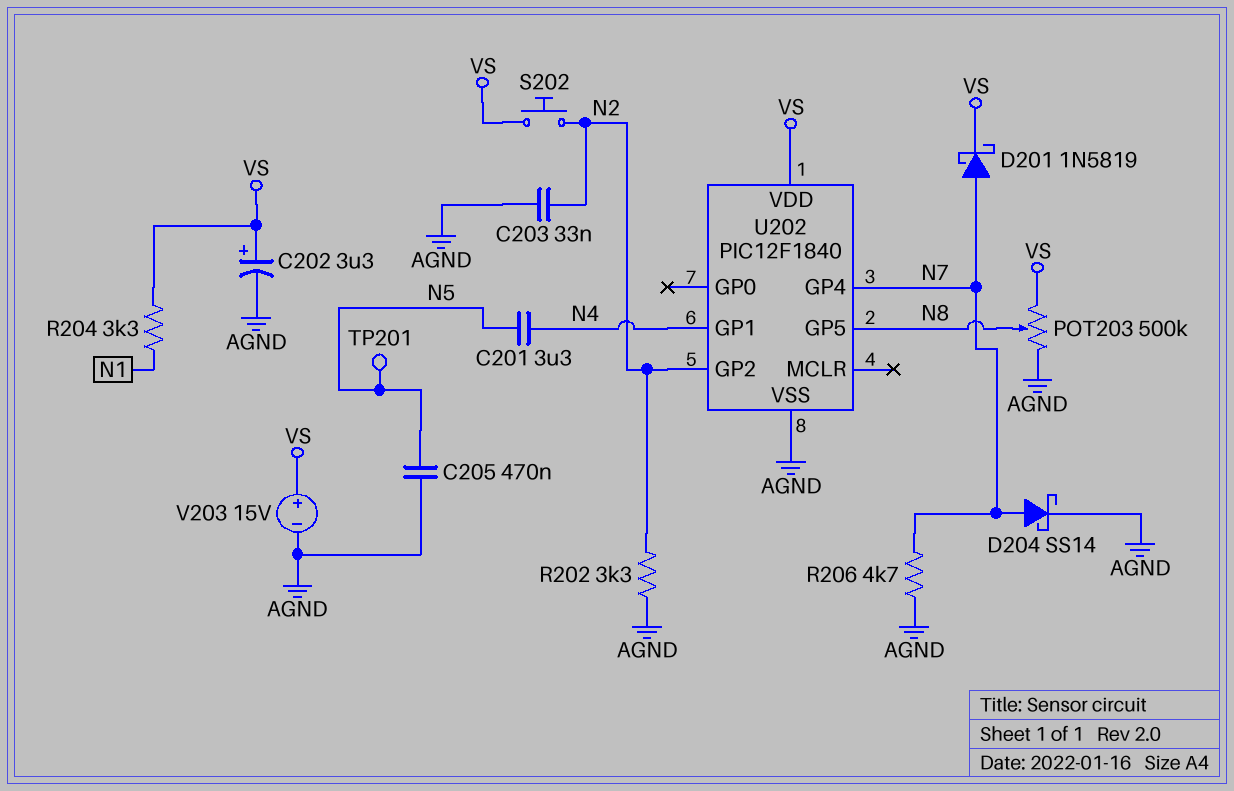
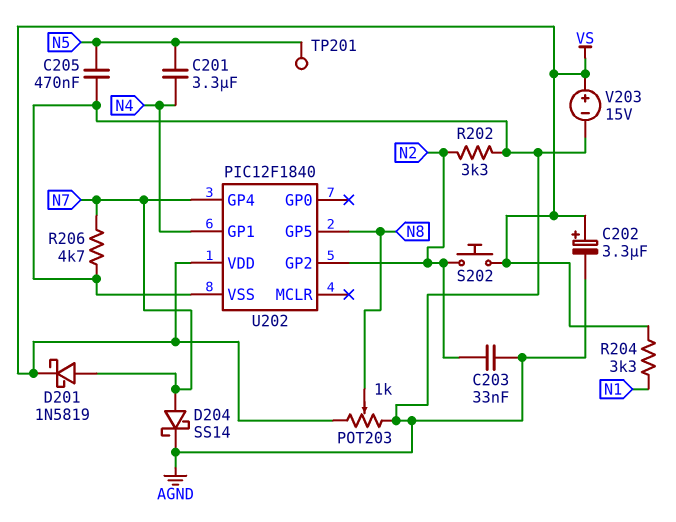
POT203: 500k (AGND, VS, wiper N8) -> 1k (AGND, VS, wiper N8)

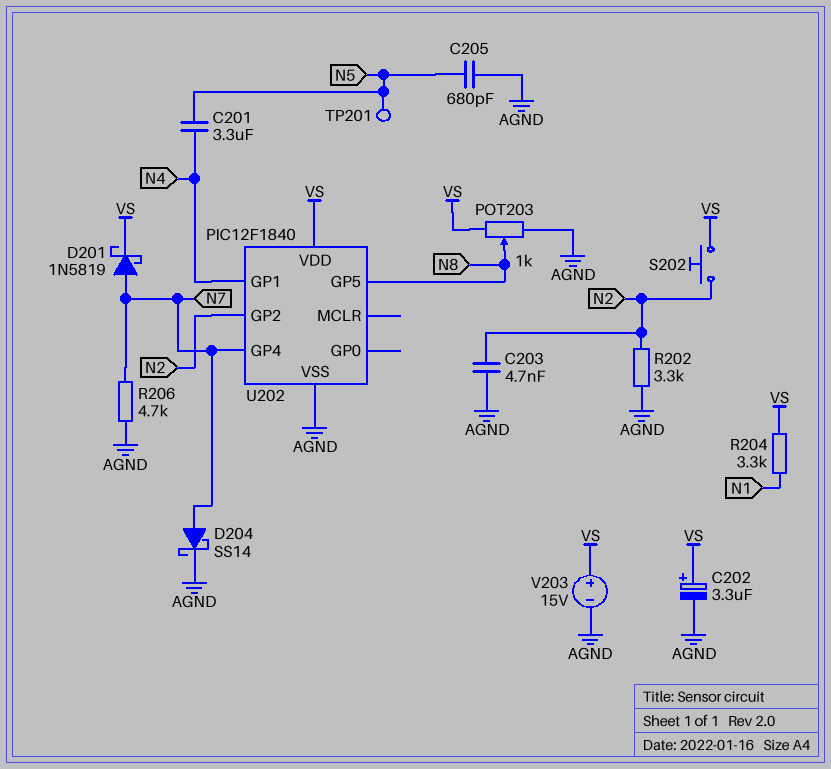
C203: 33nF (AGND, N2) -> 4.7nF (AGND, N2)
C205: 470nF (AGND, N5) -> 680pF (AGND, N5)

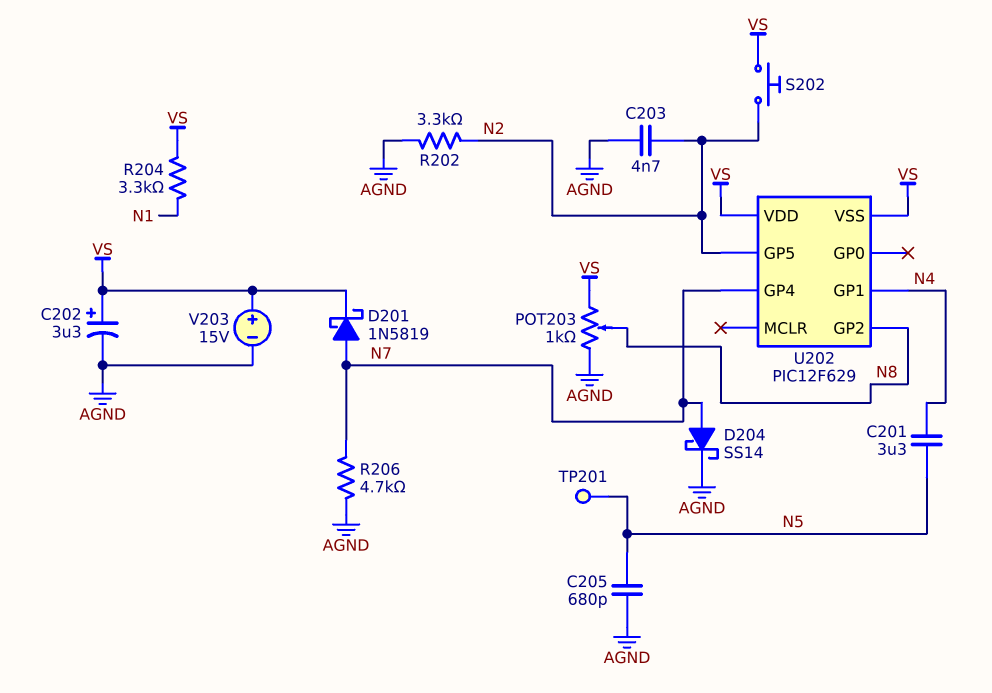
U202: PIC12F1840 -> PIC12F629
U202 pin GP2: N2 -> N8
U202 pin GP5: N8 -> N2
U202 pin VSS: AGND -> VS

